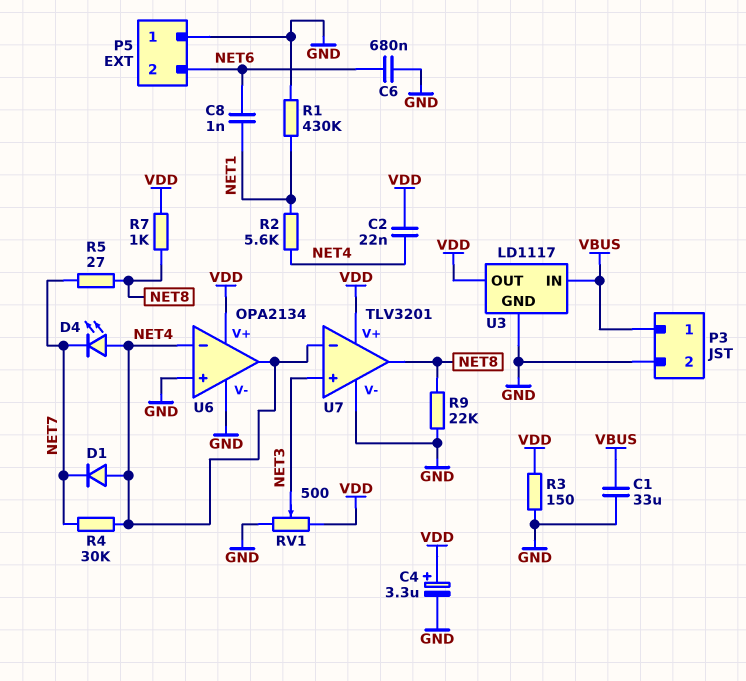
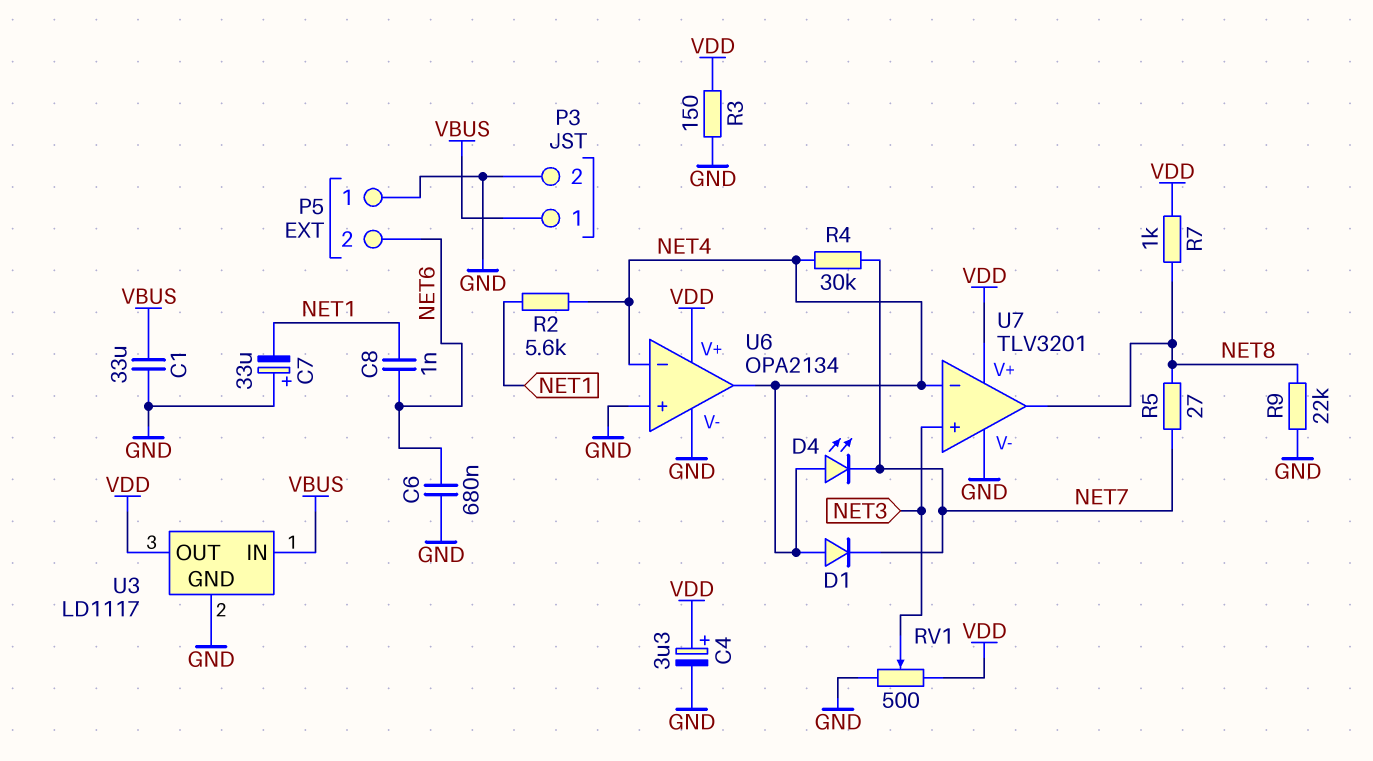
C2: 22nF (NET4, VDD) -> none
C7: none -> 33uF (plus GND, minus NET1)
R1: 430k (GND, NET1) -> none

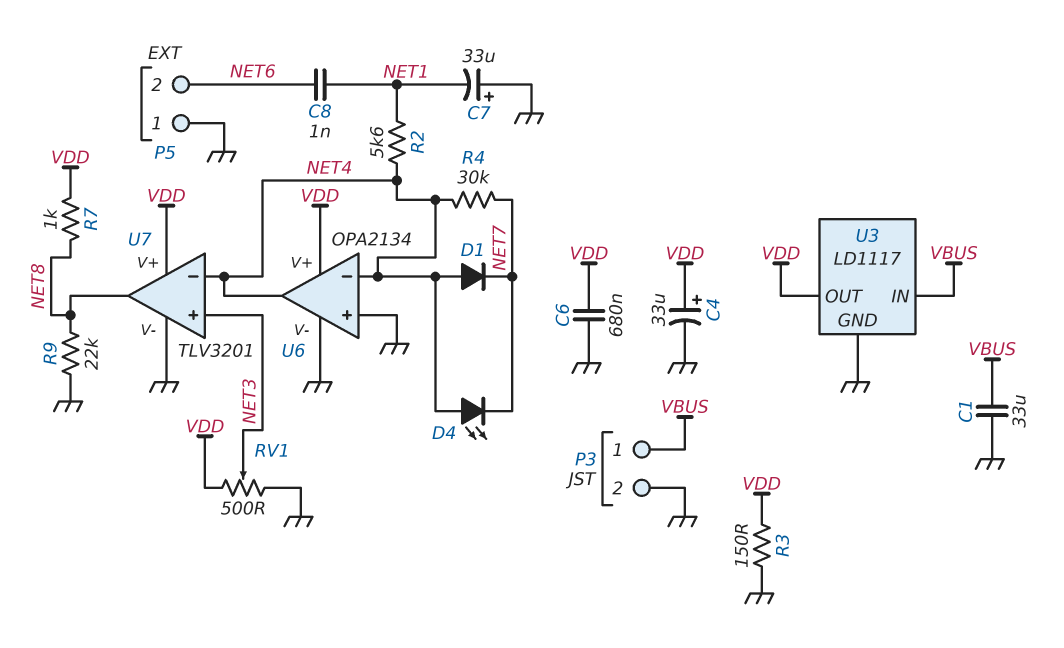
C4: 3.3uF (plus VDD, minus GND) -> 33uF (plus VDD, minus GND)
C6: 680nF (GND, NET6) -> 680nF (GND, VDD)
R5: 27 (NET7, NET8) -> none

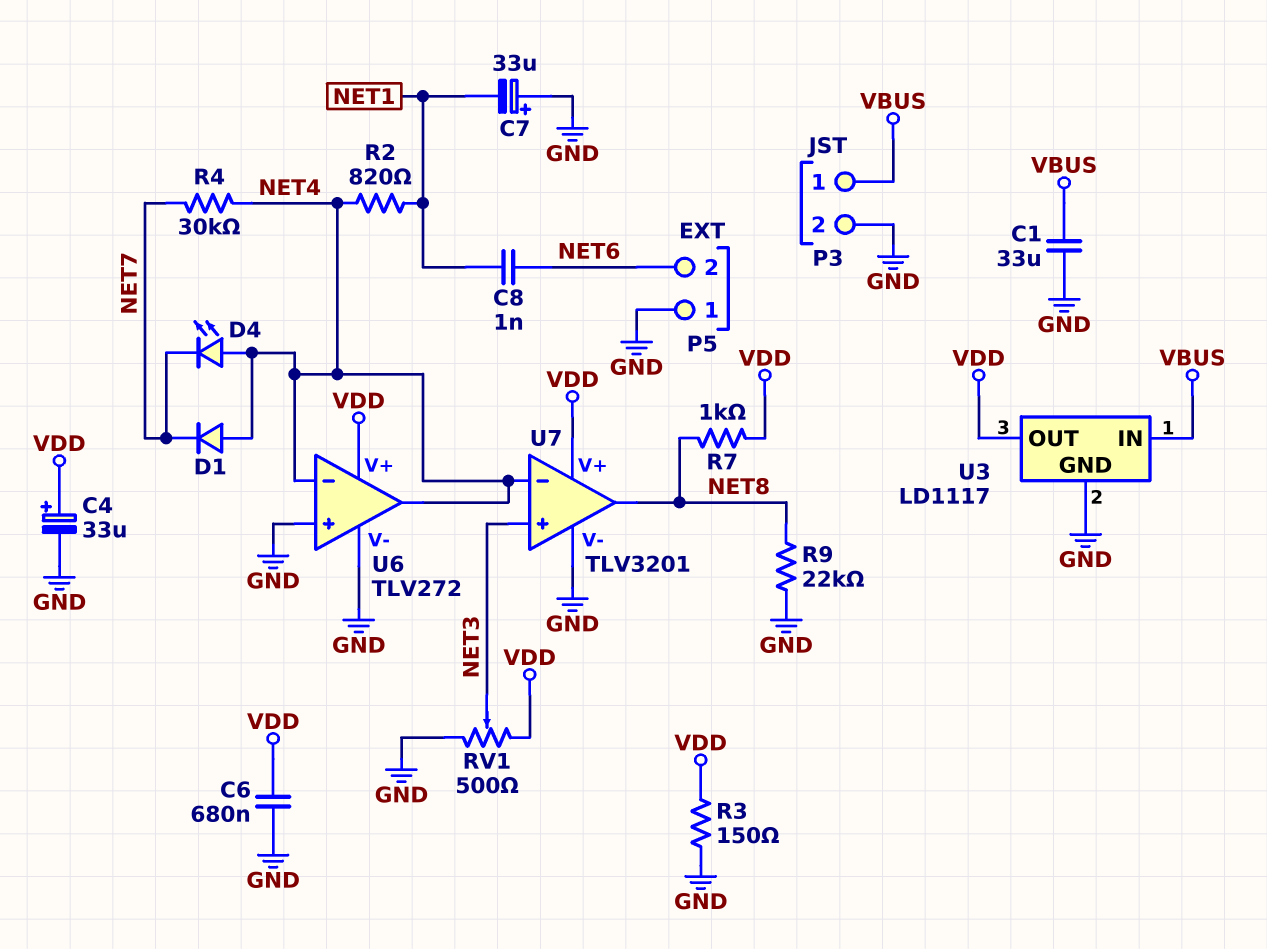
R2: 5.6k (NET1, NET4) -> 820 (NET1, NET4)
U6: OPA2134 -> TLV272

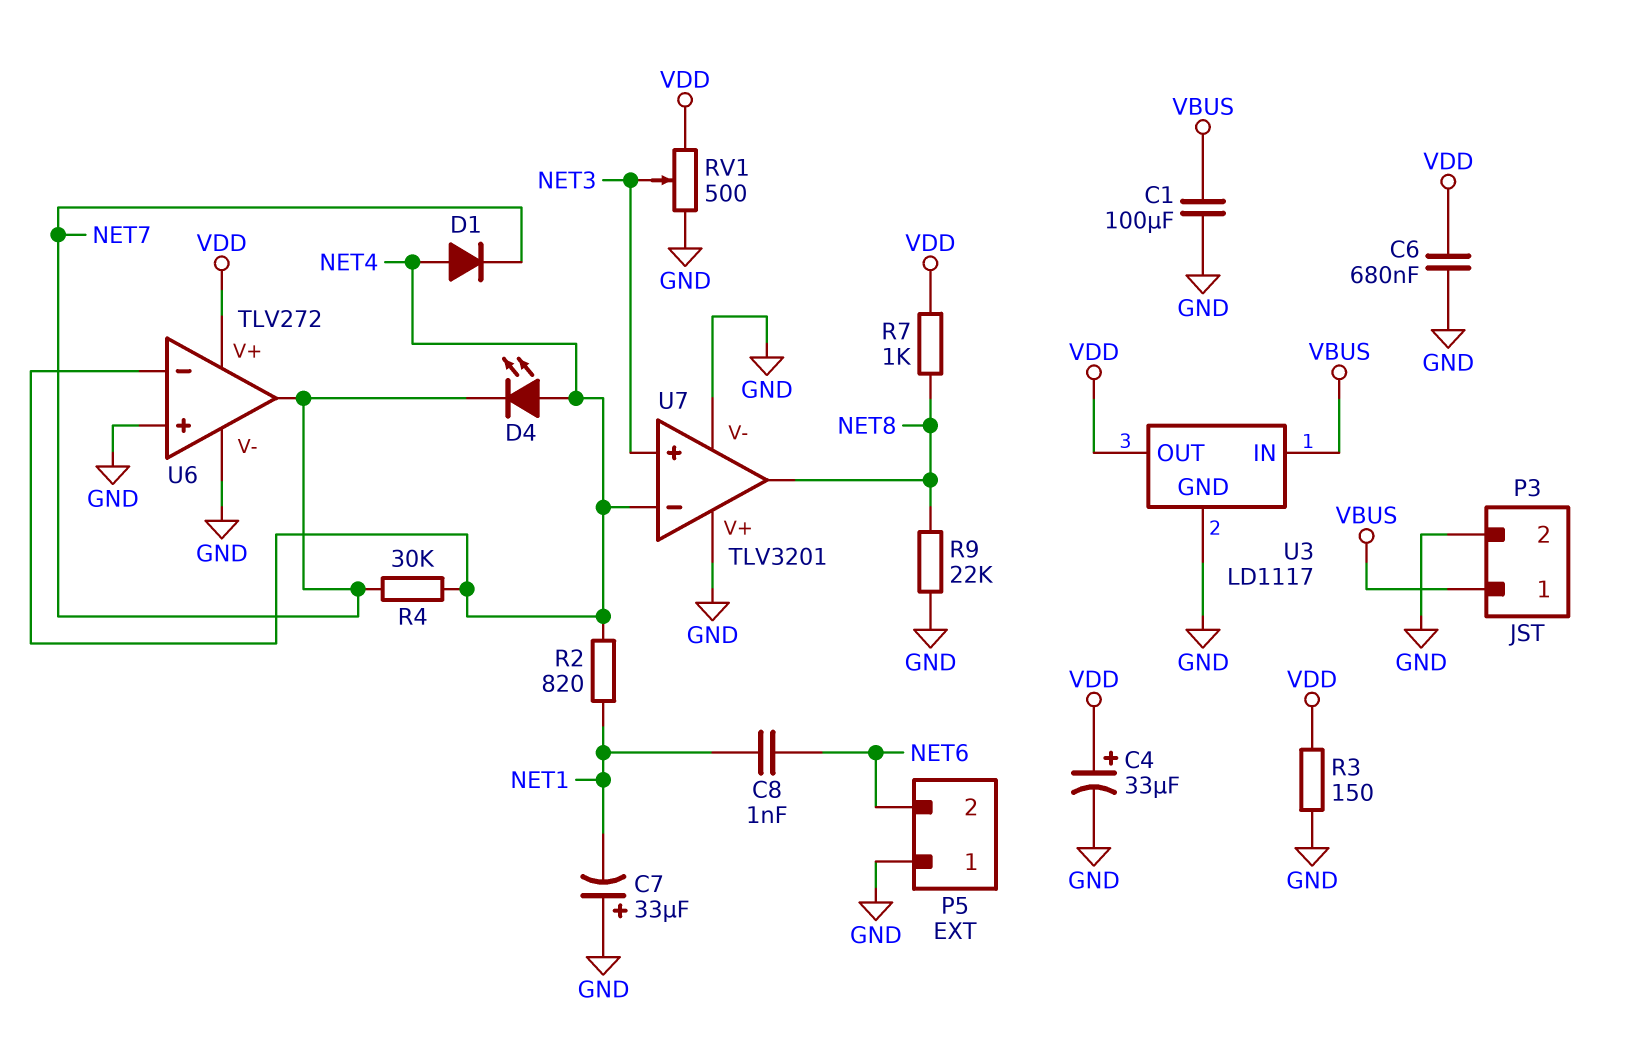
C1: 33uF (GND, VBUS) -> 100uF (GND, VBUS)
U6 pin out: NET4 -> NET7
U7 pin V+: VDD -> GND

